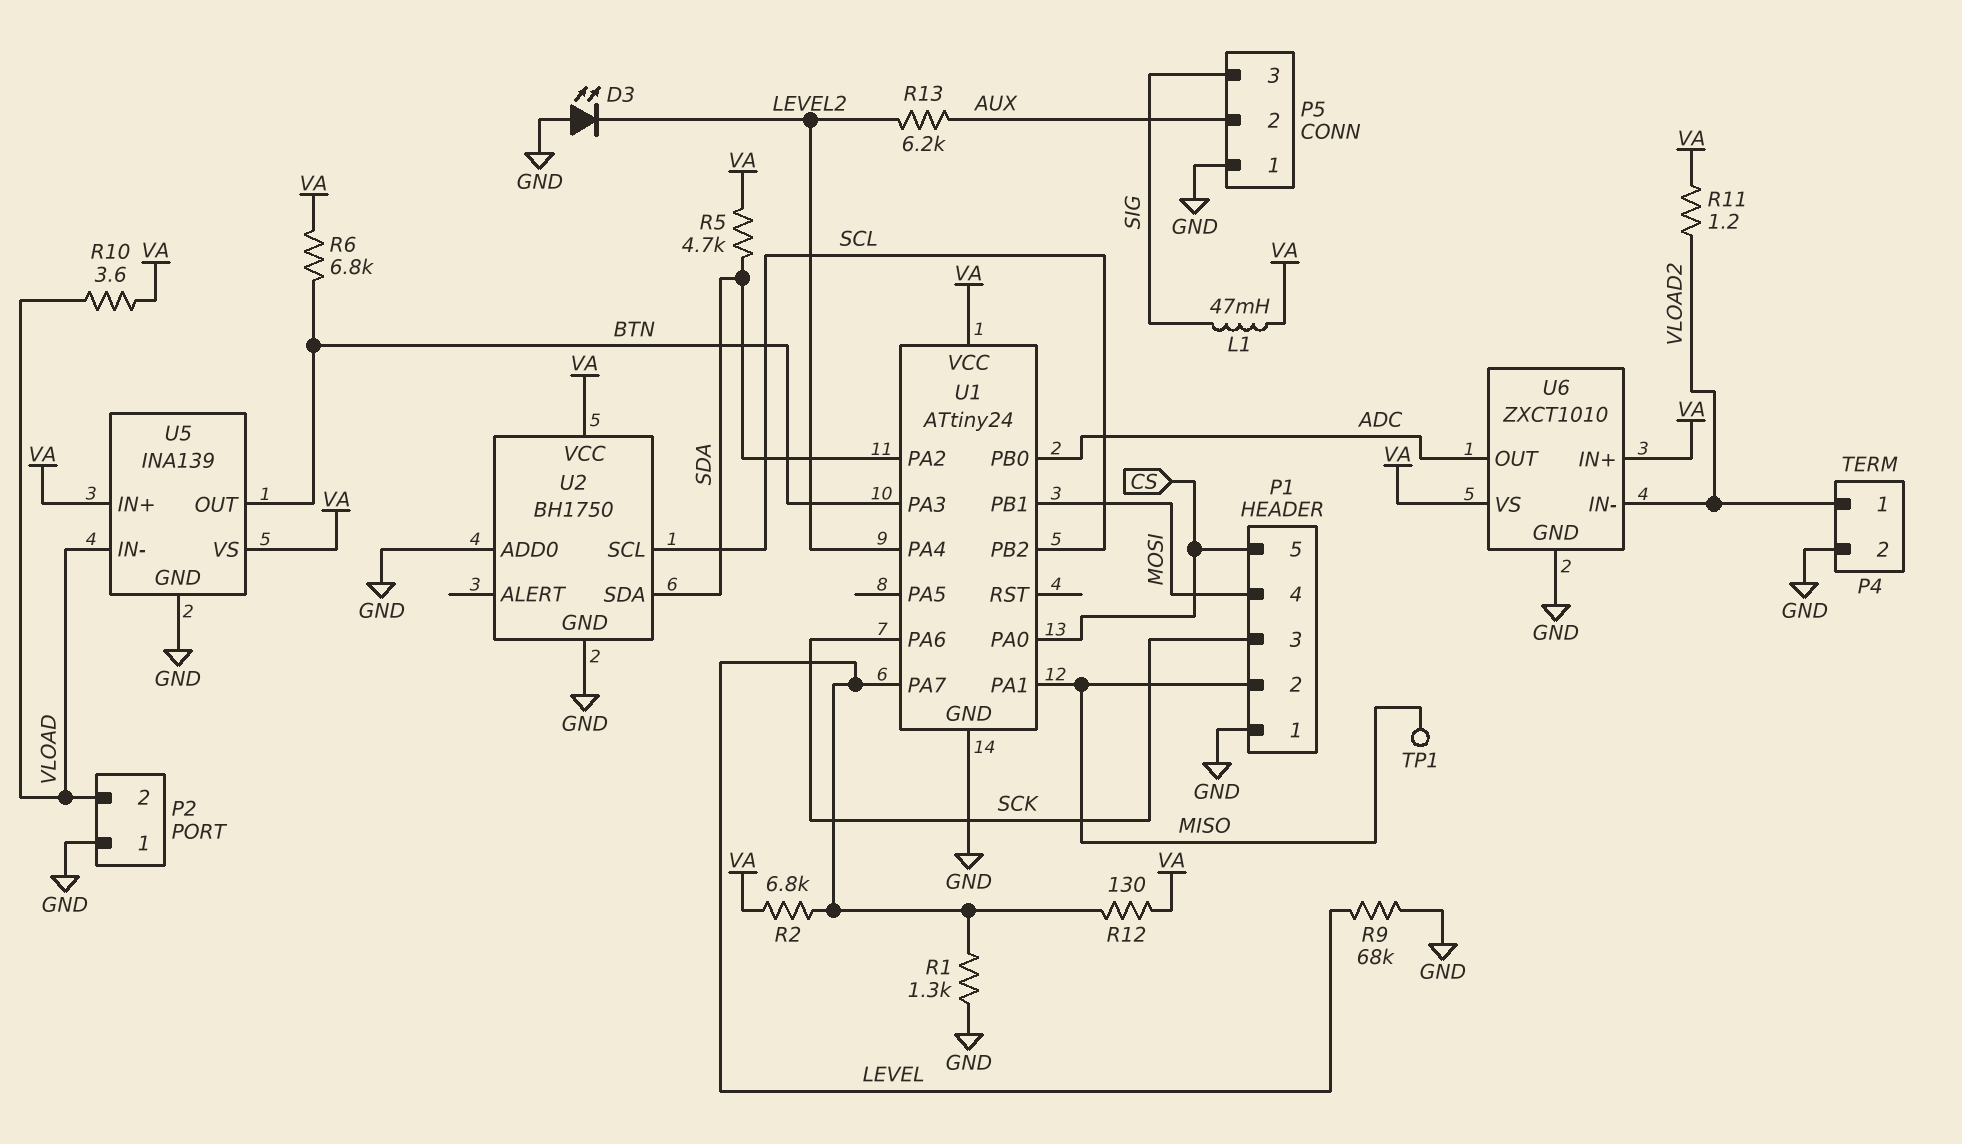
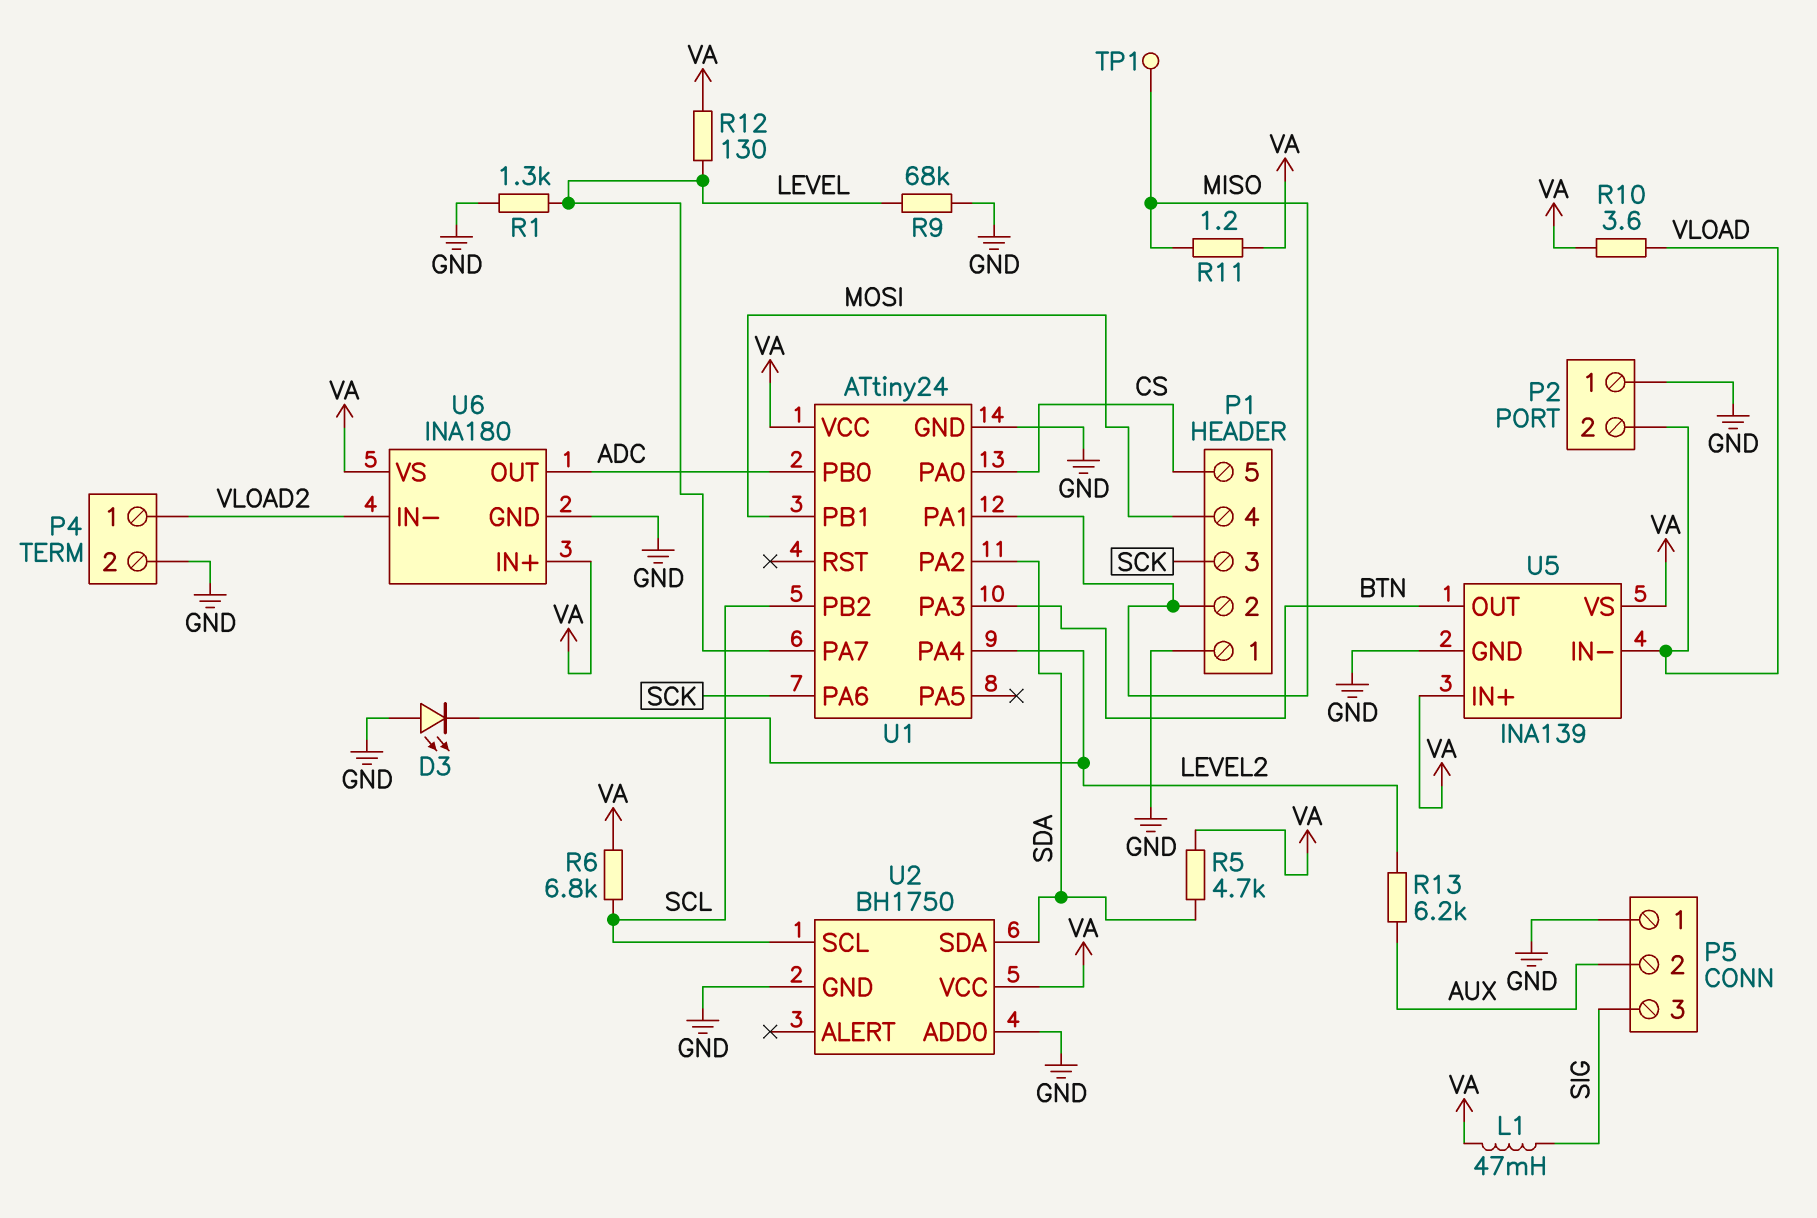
R2: 6.8k (LEVEL, VA) -> none
R6: 6.8k (BTN, VA) -> 6.8k (SCL, VA)
R11: 1.2 (VA, VLOAD2) -> 1.2 (MISO, VA)
U6: ZXCT1010 -> INA180

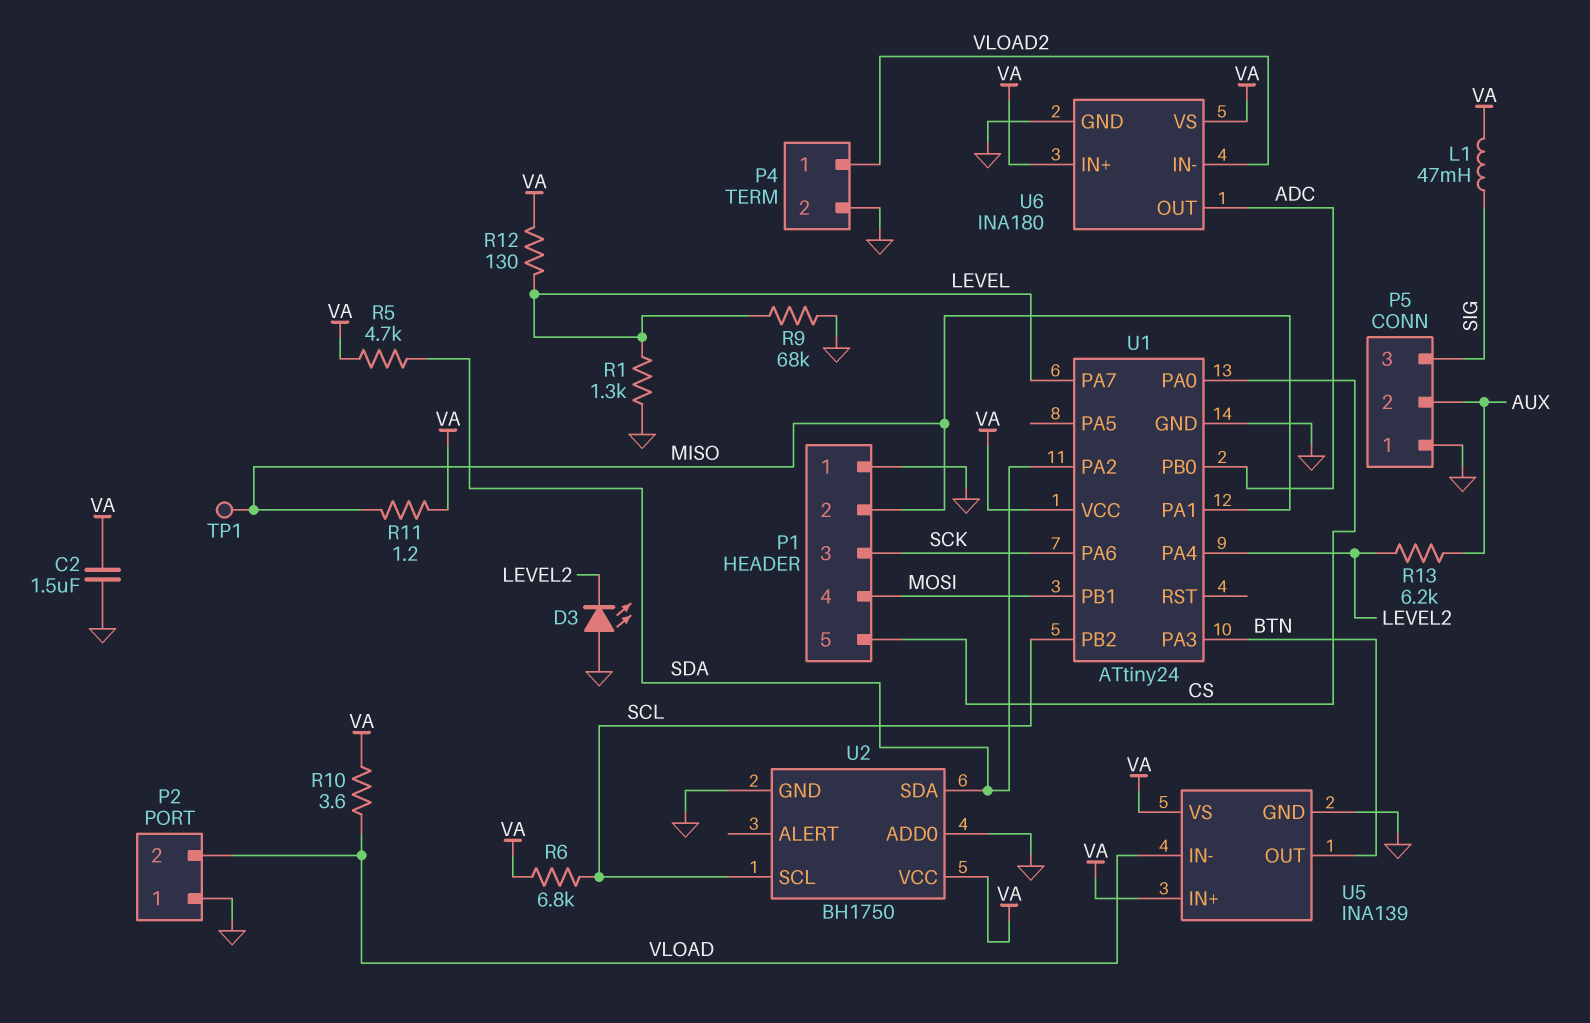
C2: none -> 1.5uF (GND, VA)

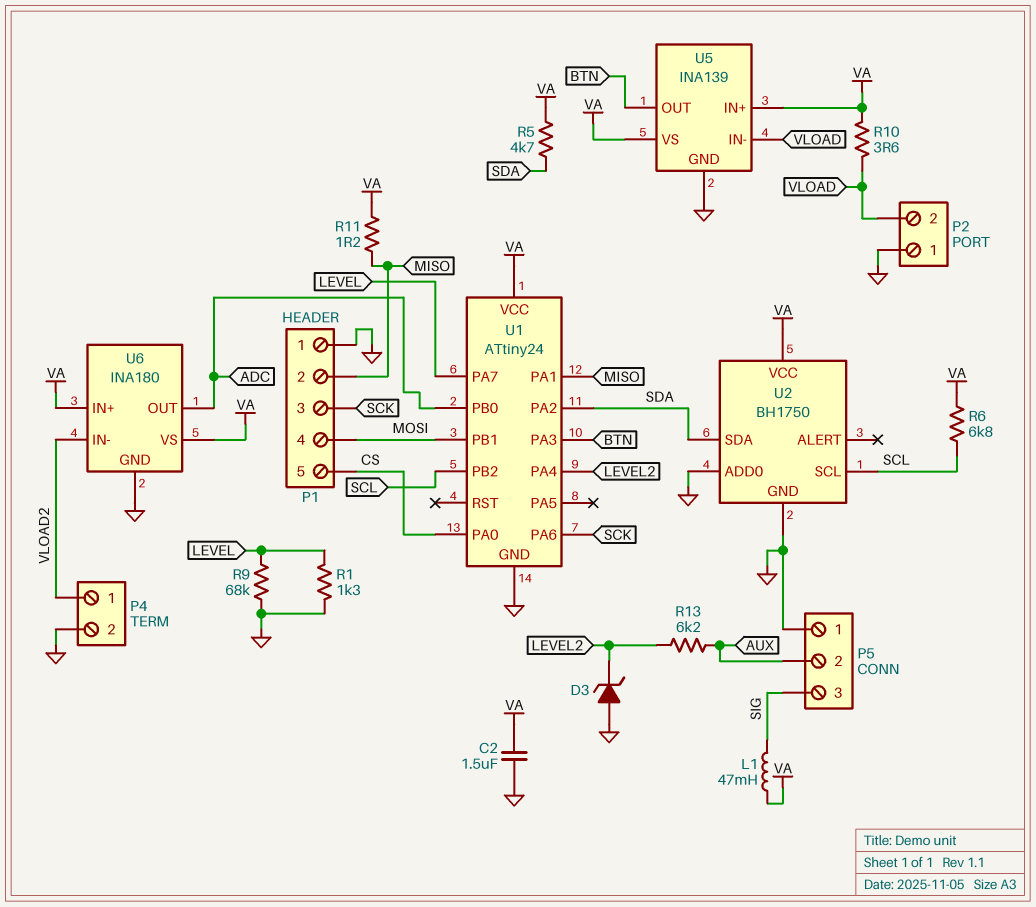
D3: LED (A GND, K LEVEL2) -> zener (A GND, K LEVEL2)
R12: 130 (LEVEL, VA) -> none
TP1: test point (MISO) -> none

